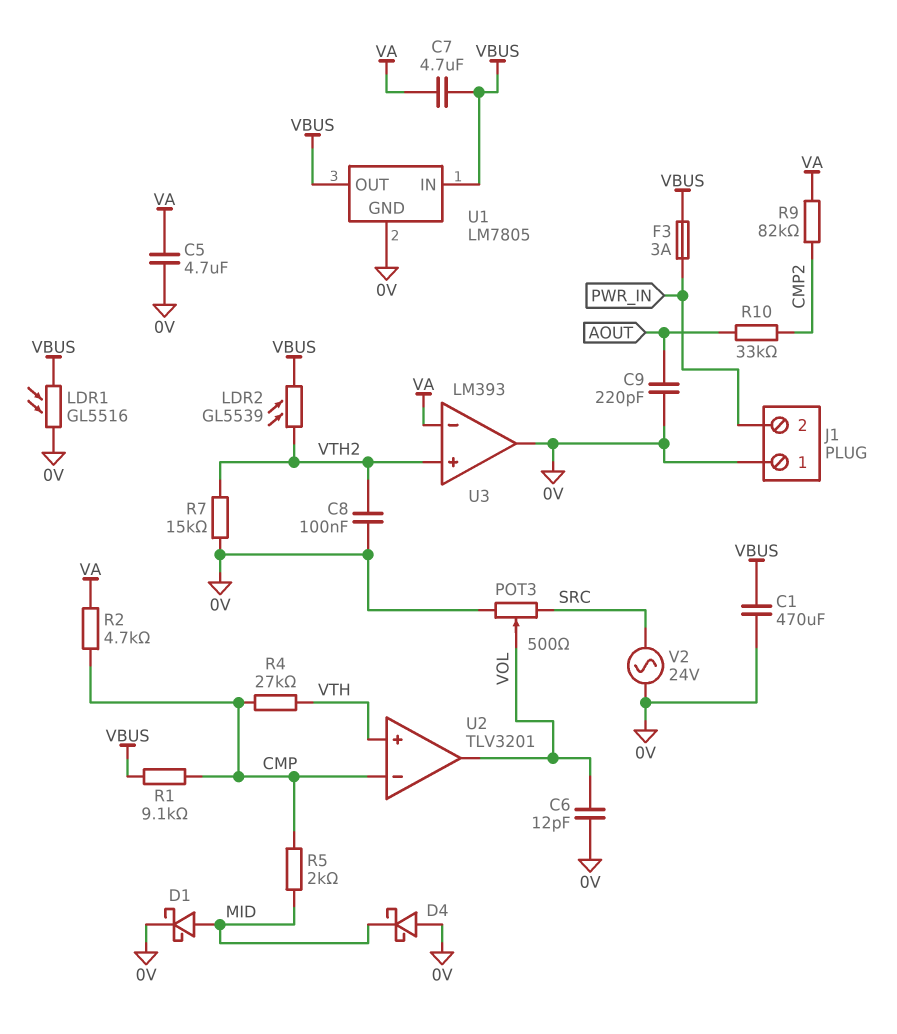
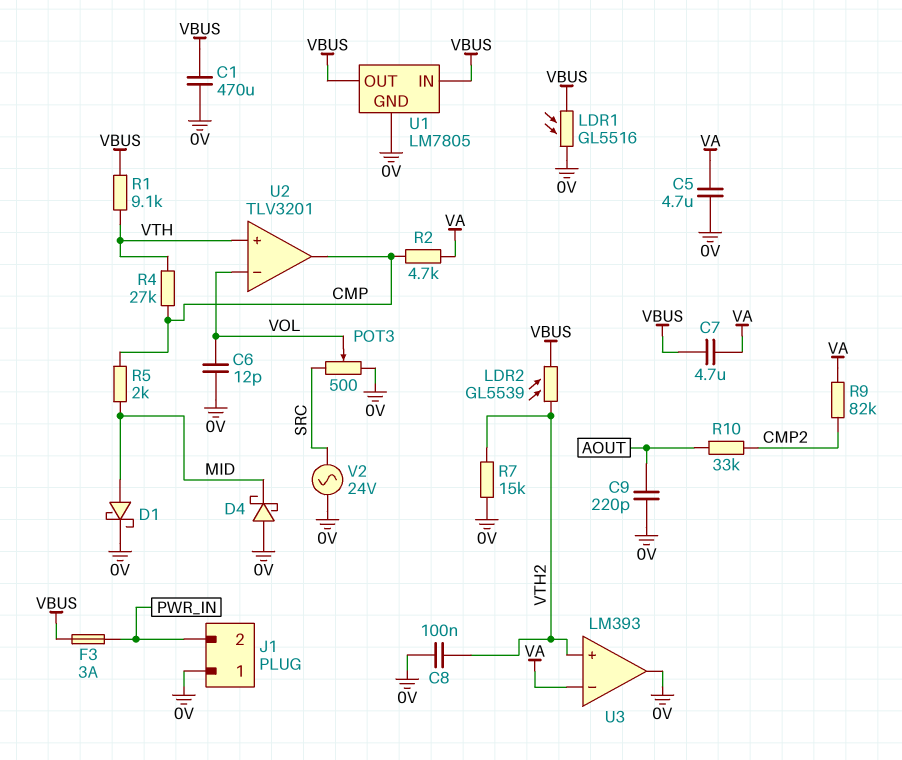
R1: 9.1k (CMP, VBUS) -> 9.1k (VBUS, VTH)
U2 pin in-: CMP -> VOL
U2 pin out: VOL -> CMP

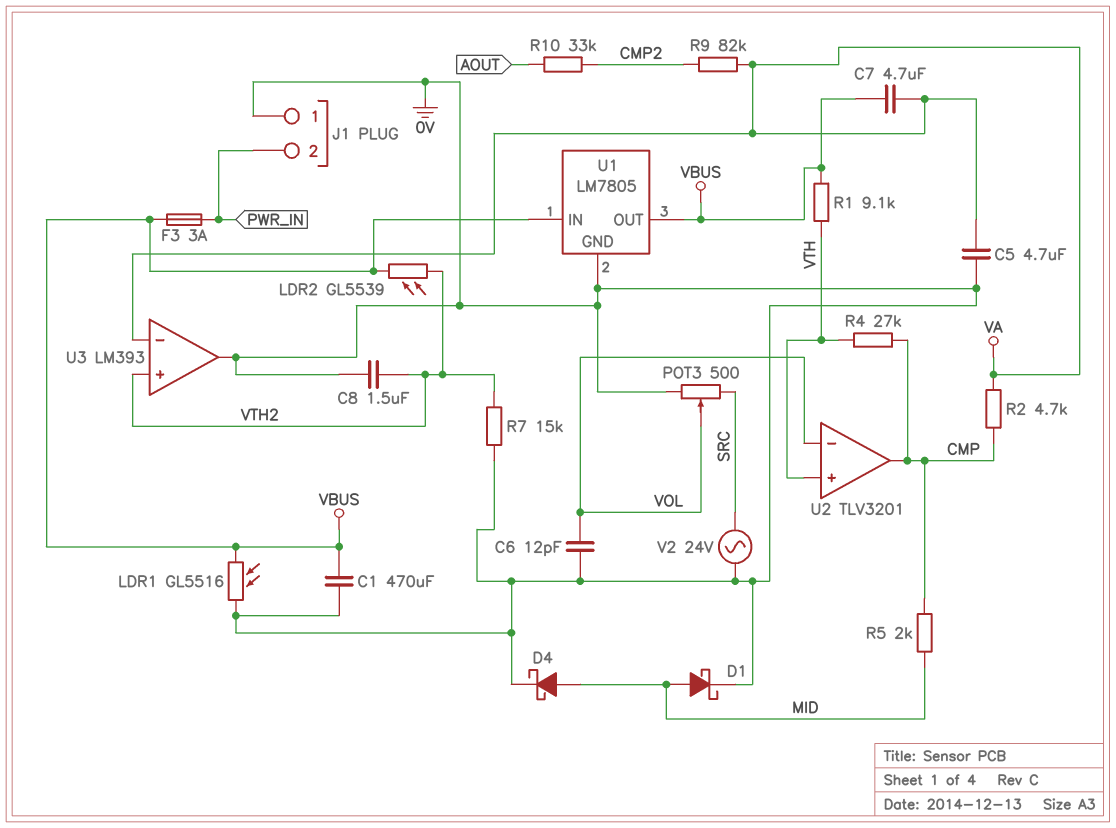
C8: 100nF (0V, VTH2) -> 1.5uF (0V, VTH2)
C9: 220pF (0V, AOUT) -> none
D4: schottky (A 0V, K MID) -> schottky (A MID, K 0V)

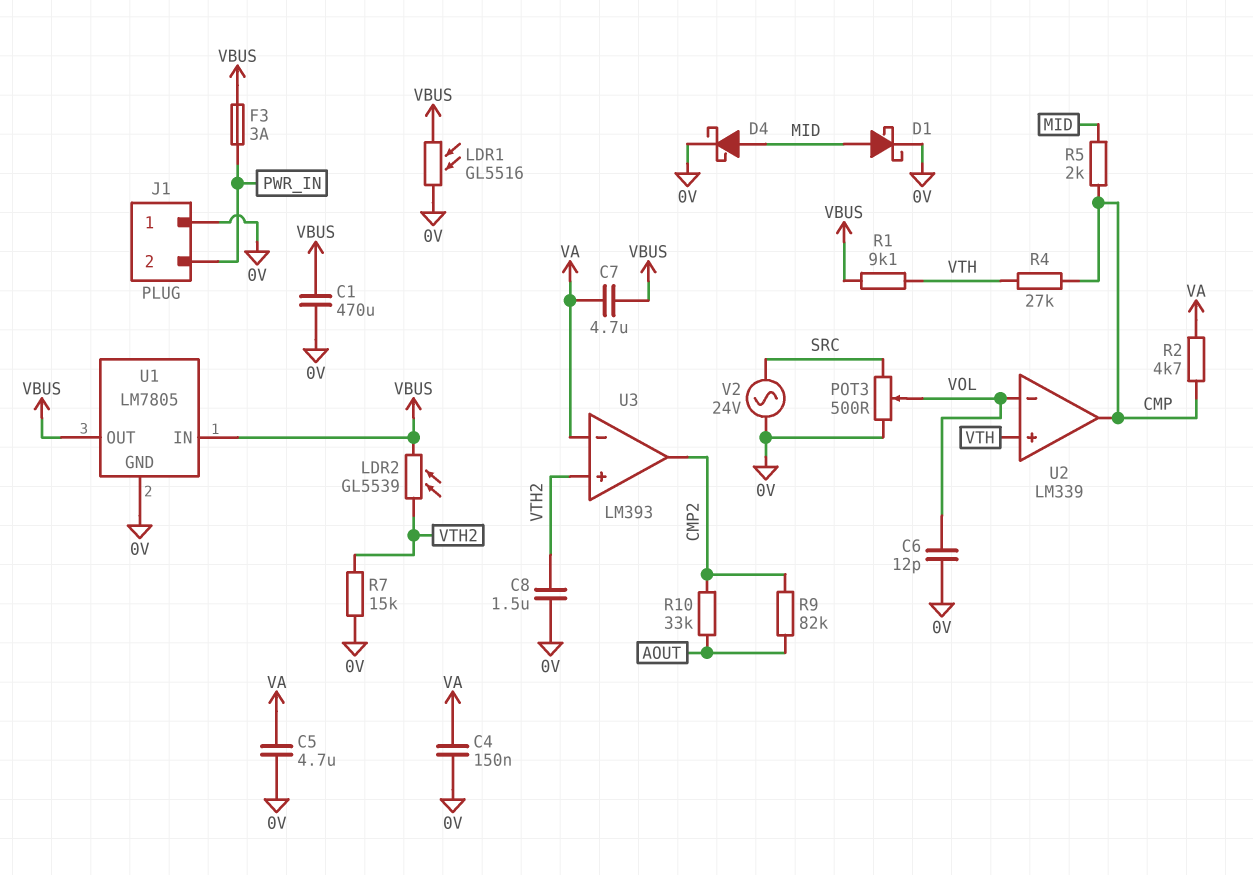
C4: none -> 150nF (0V, VA)
R9: 82k (CMP2, VA) -> 82k (AOUT, CMP2)
U2: TLV3201 -> LM339
U3 pin out: 0V -> CMP2

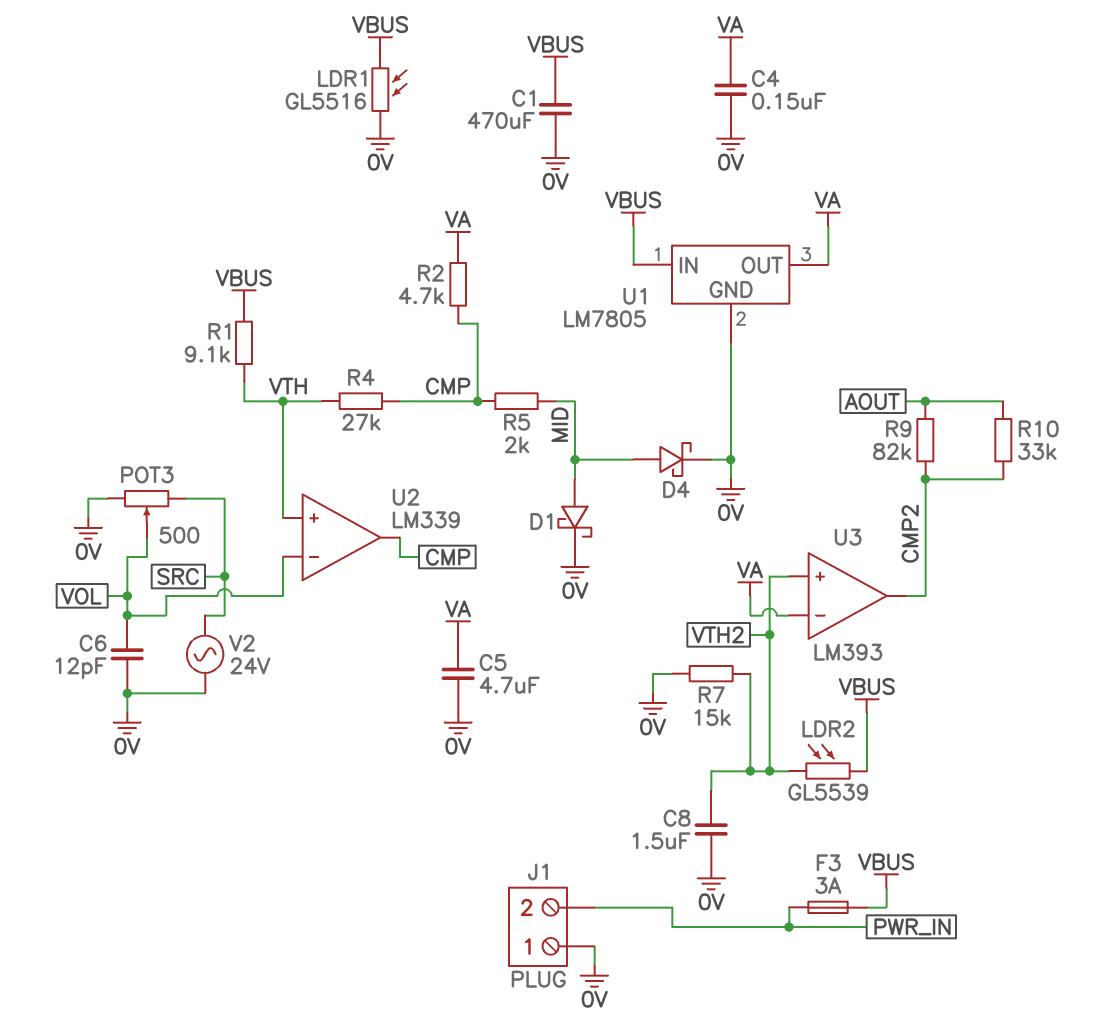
C7: 4.7uF (VA, VBUS) -> none
U1 pin OUT: VBUS -> VA

